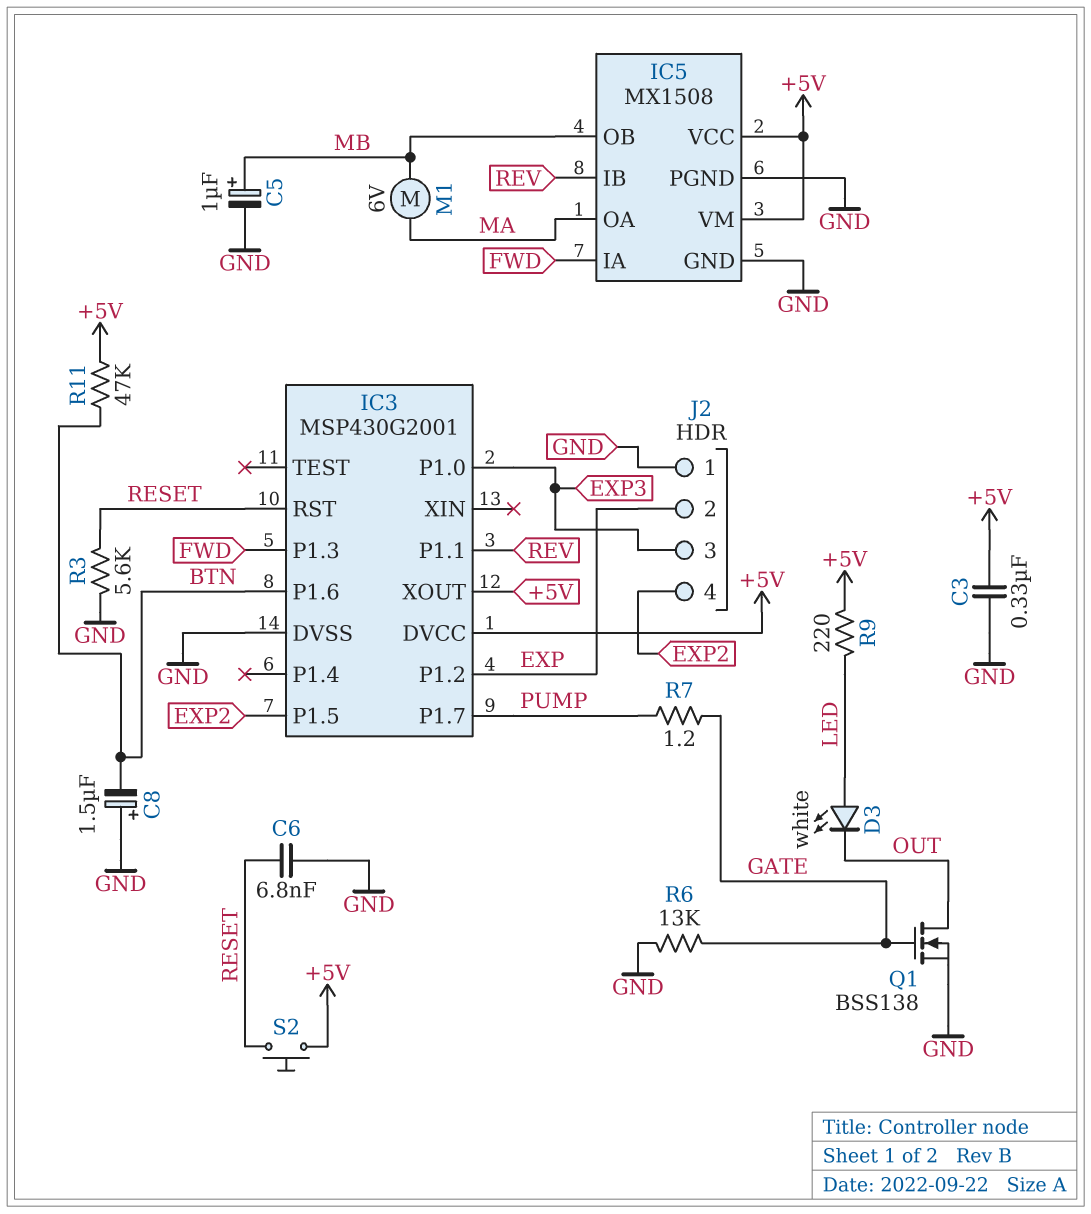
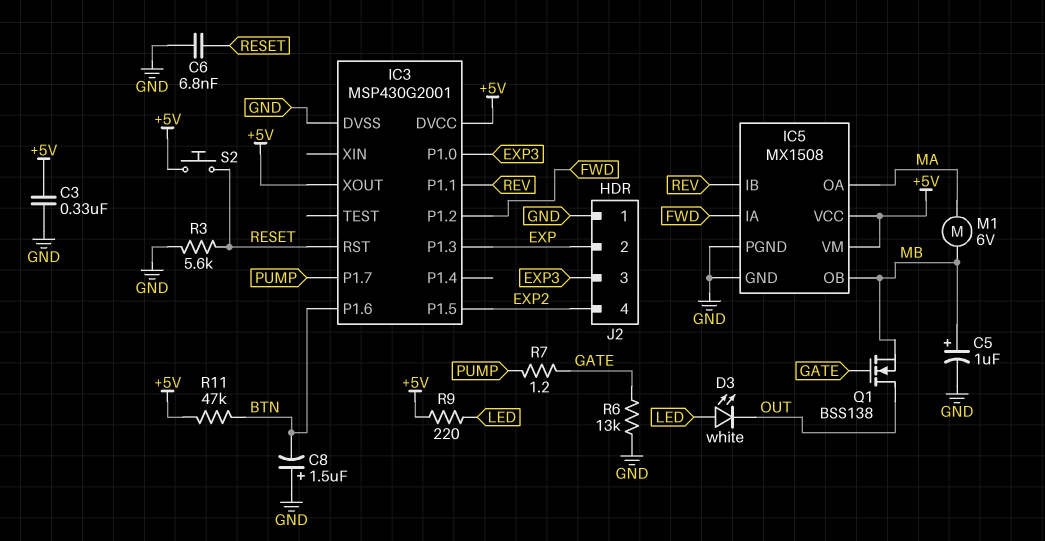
IC3 pin P1.2: EXP -> FWD
IC3 pin P1.3: FWD -> EXP
Q1: NMOS BSS138 (G GATE, D OUT, S GND) -> NMOS BSS138 (G GATE, D OUT, S MB)

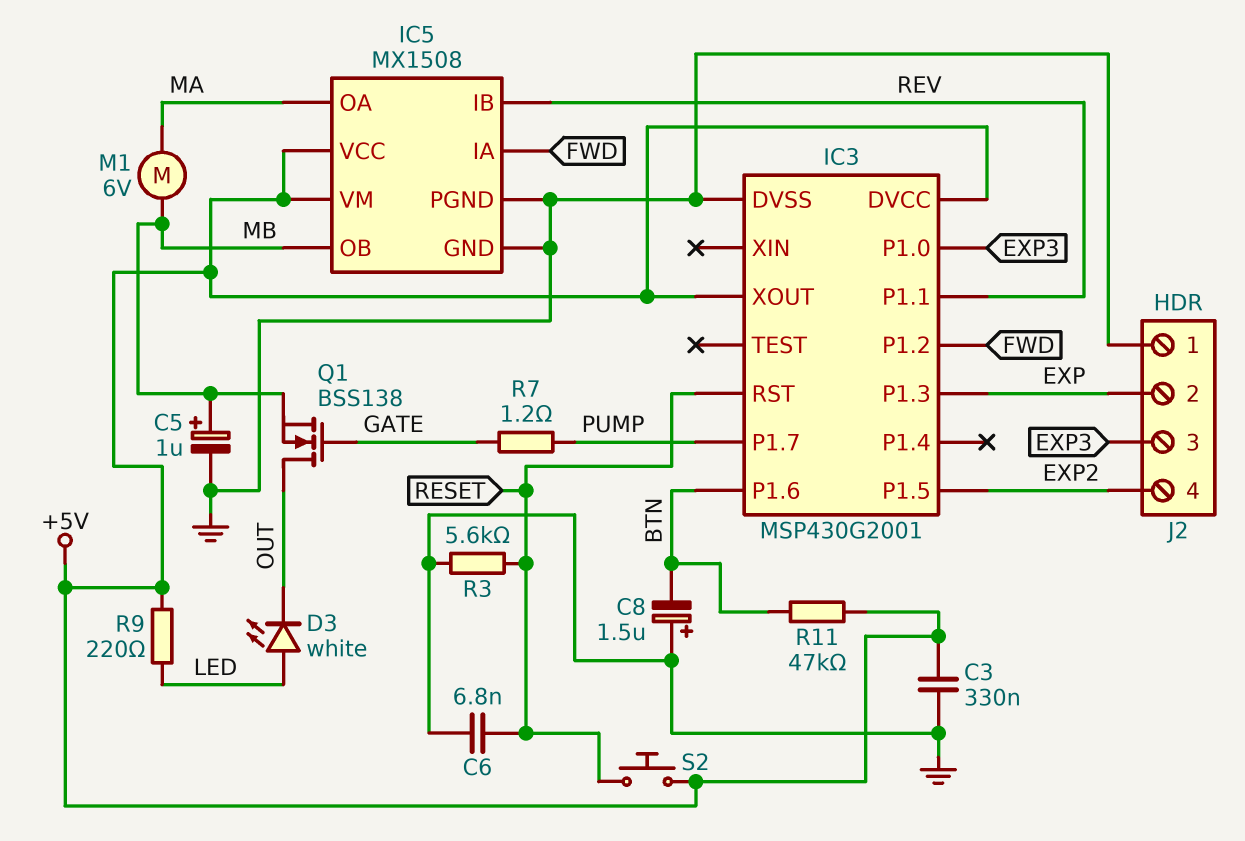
R6: 13k (GATE, GND) -> none

